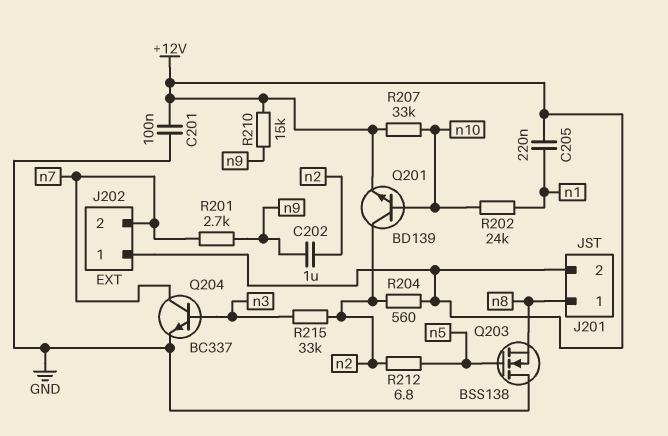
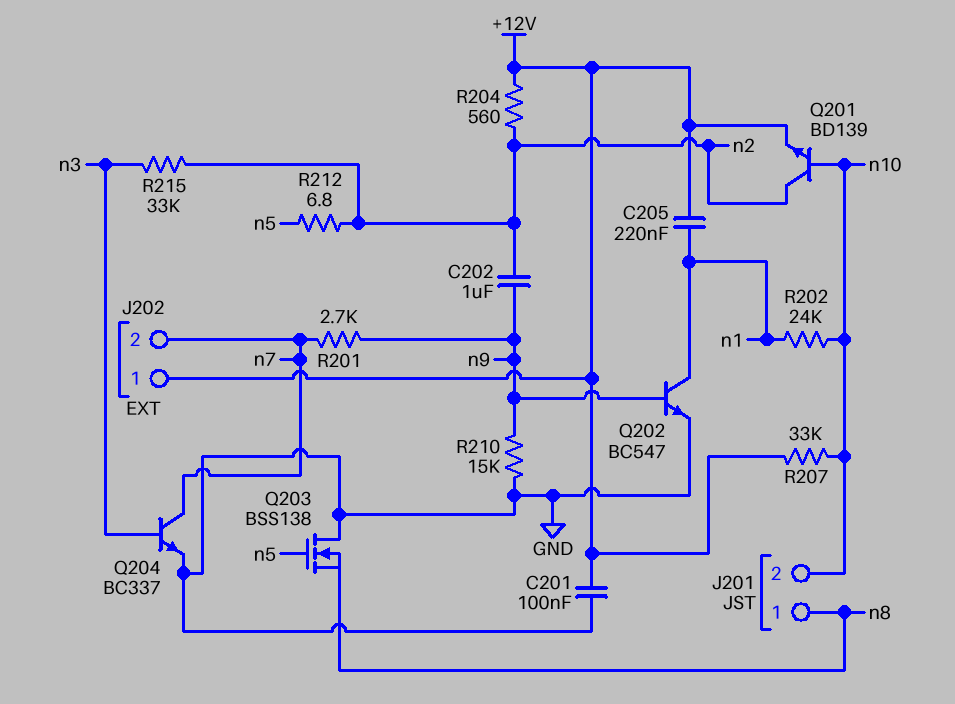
J201 pin 2: +12V -> n10
Q202: none -> NPN BC547 (B n9, C n1, E GND)
R210: 15k (+12V, n9) -> 15k (GND, n9)

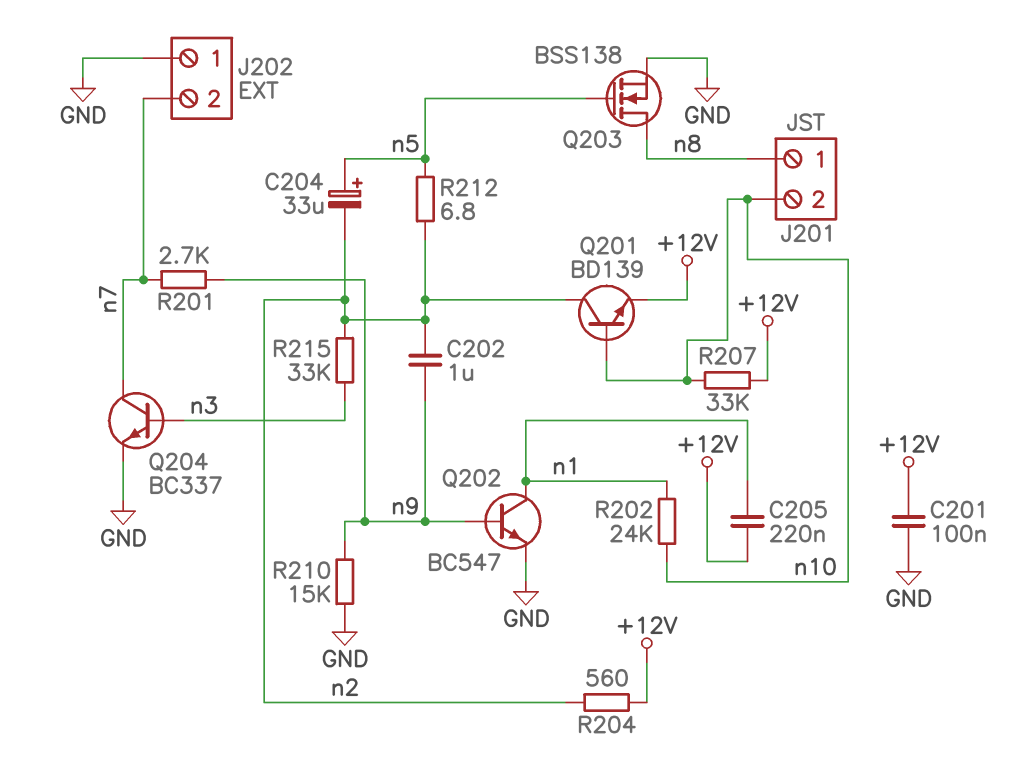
C204: none -> 33uF (plus n5, minus n2)
J202 pin 1: +12V -> GND
Q203: NMOS BSS138 (G n5, D GND, S n8) -> NMOS BSS138 (G n5, D n8, S GND)

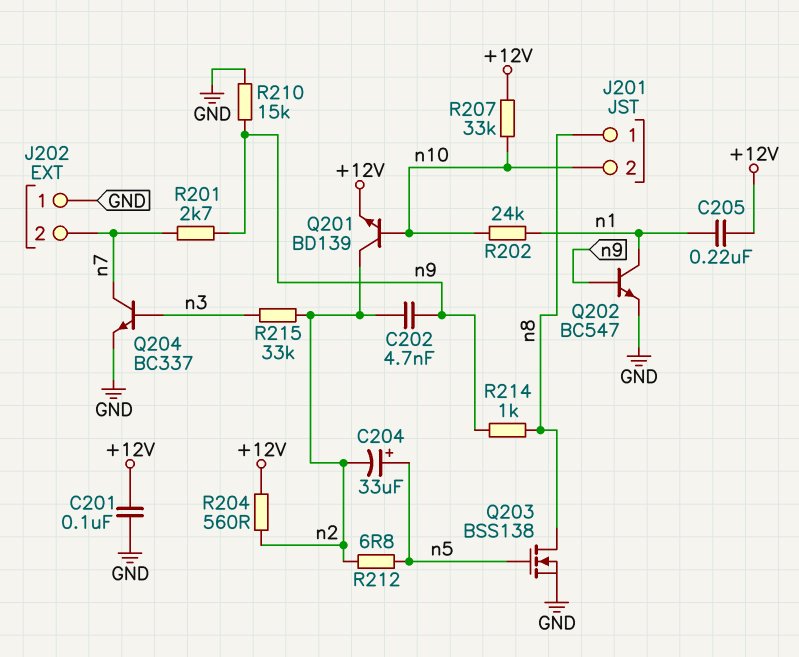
C202: 1uF (n2, n9) -> 4.7nF (n2, n9)
R214: none -> 1k (n8, n9)

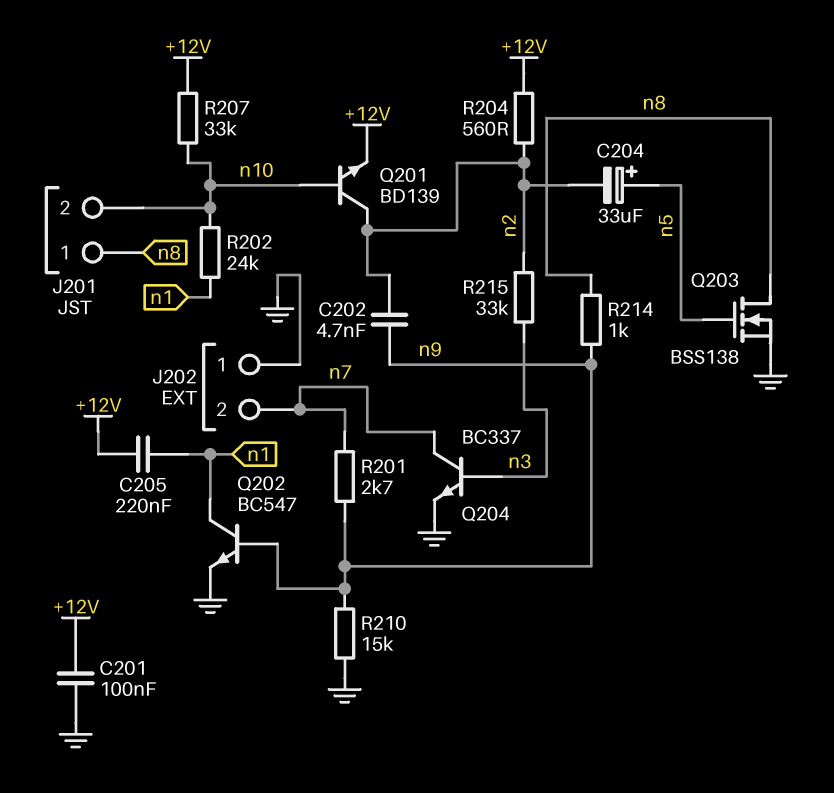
R212: 6.8 (n2, n5) -> none

